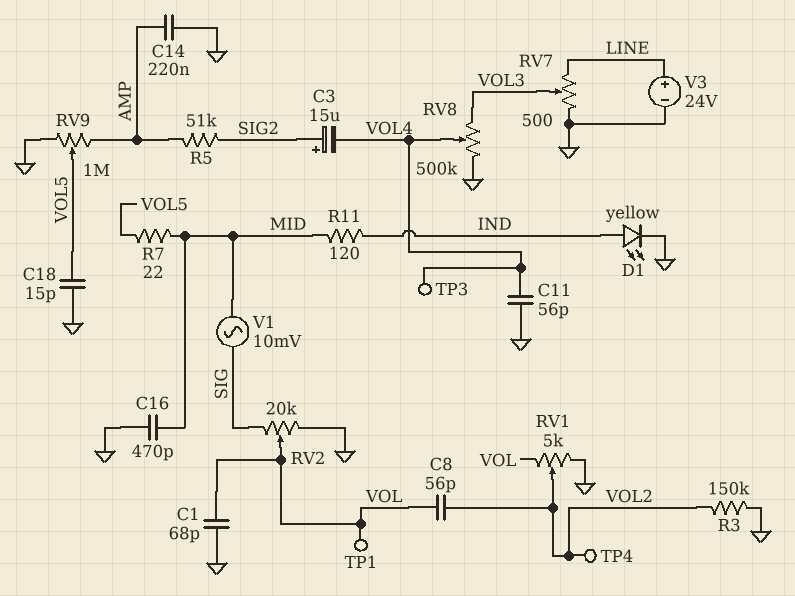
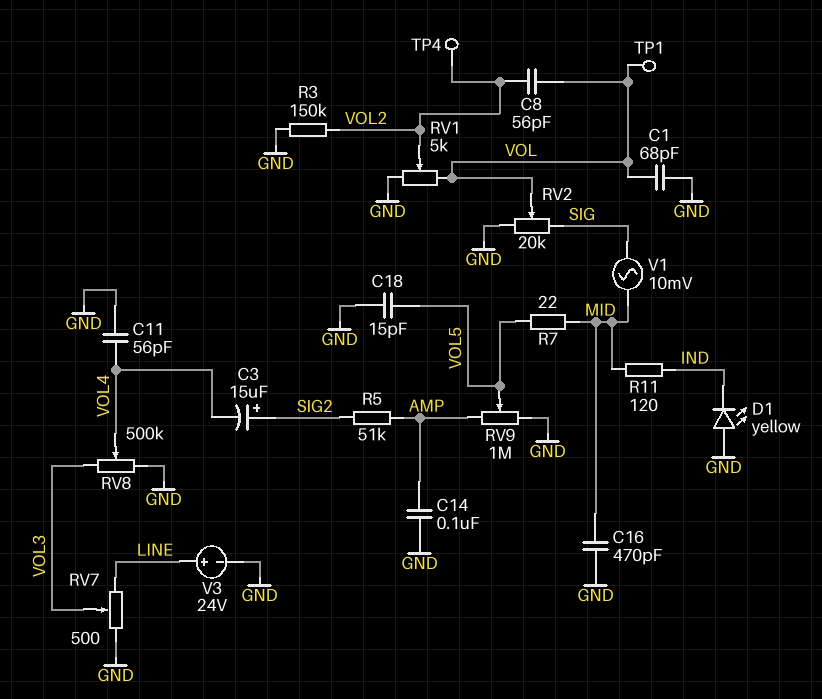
C14: 220nF (AMP, GND) -> 100nF (AMP, GND)
D1: LED yellow (A IND, K GND) -> LED yellow (A GND, K IND)
TP3: test point (VOL4) -> none

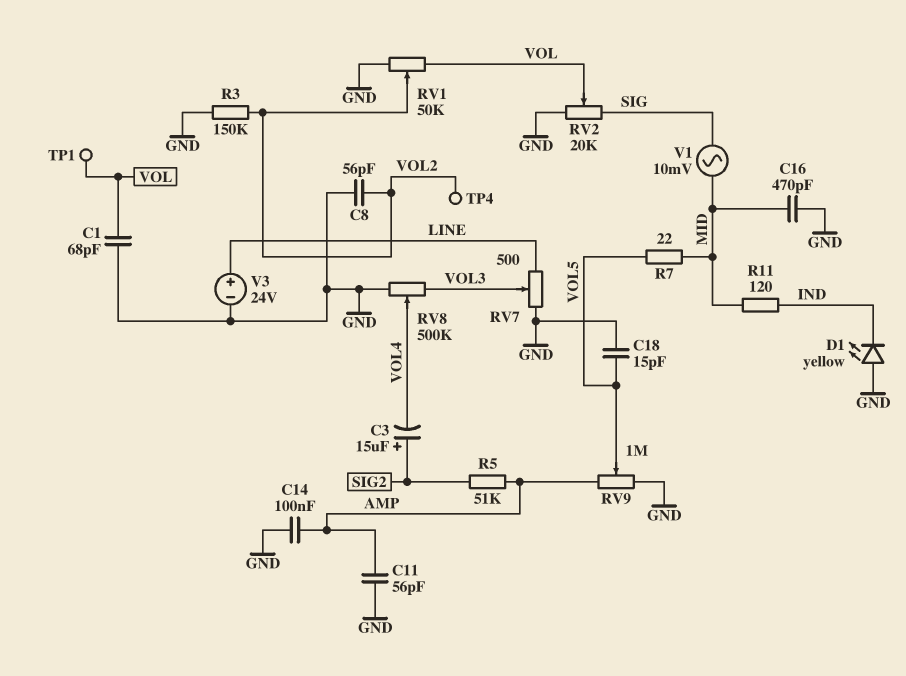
C8: 56pF (VOL, VOL2) -> 56pF (GND, VOL2)
C11: 56pF (GND, VOL4) -> 56pF (AMP, GND)
RV1: 5k (GND, VOL, wiper VOL2) -> 50k (GND, VOL, wiper VOL2)

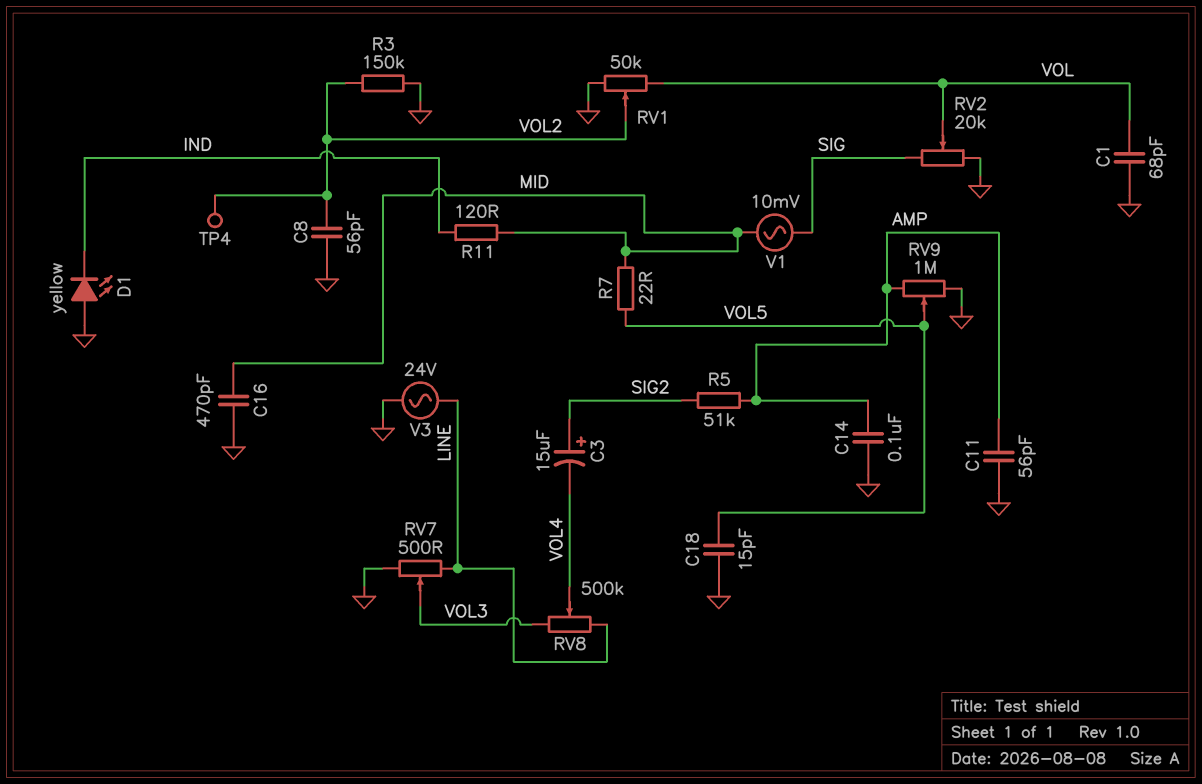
RV8: 500k (GND, VOL3, wiper VOL4) -> 500k (LINE, VOL3, wiper VOL4)
TP1: test point (VOL) -> none
V3: 24V (plus LINE, minus GND) -> AC 24V (GND, LINE)

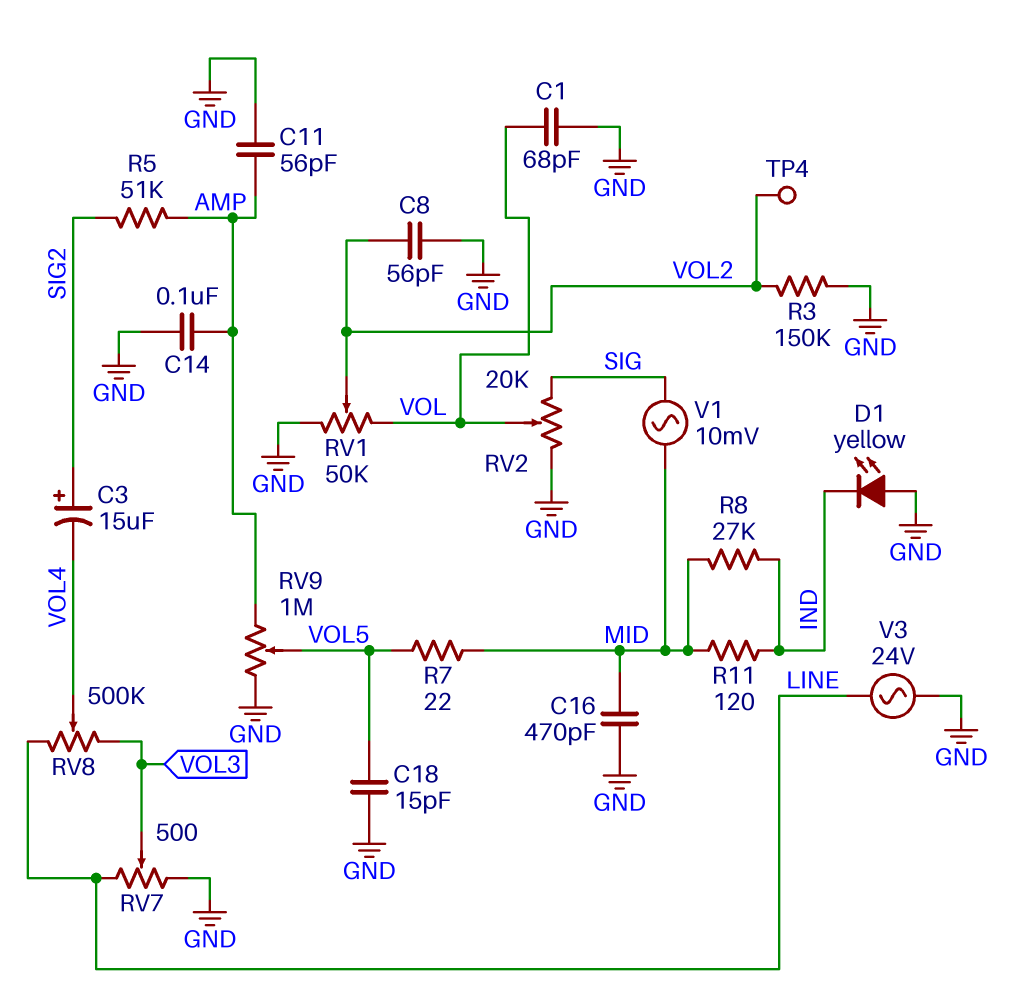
R8: none -> 27k (IND, MID)

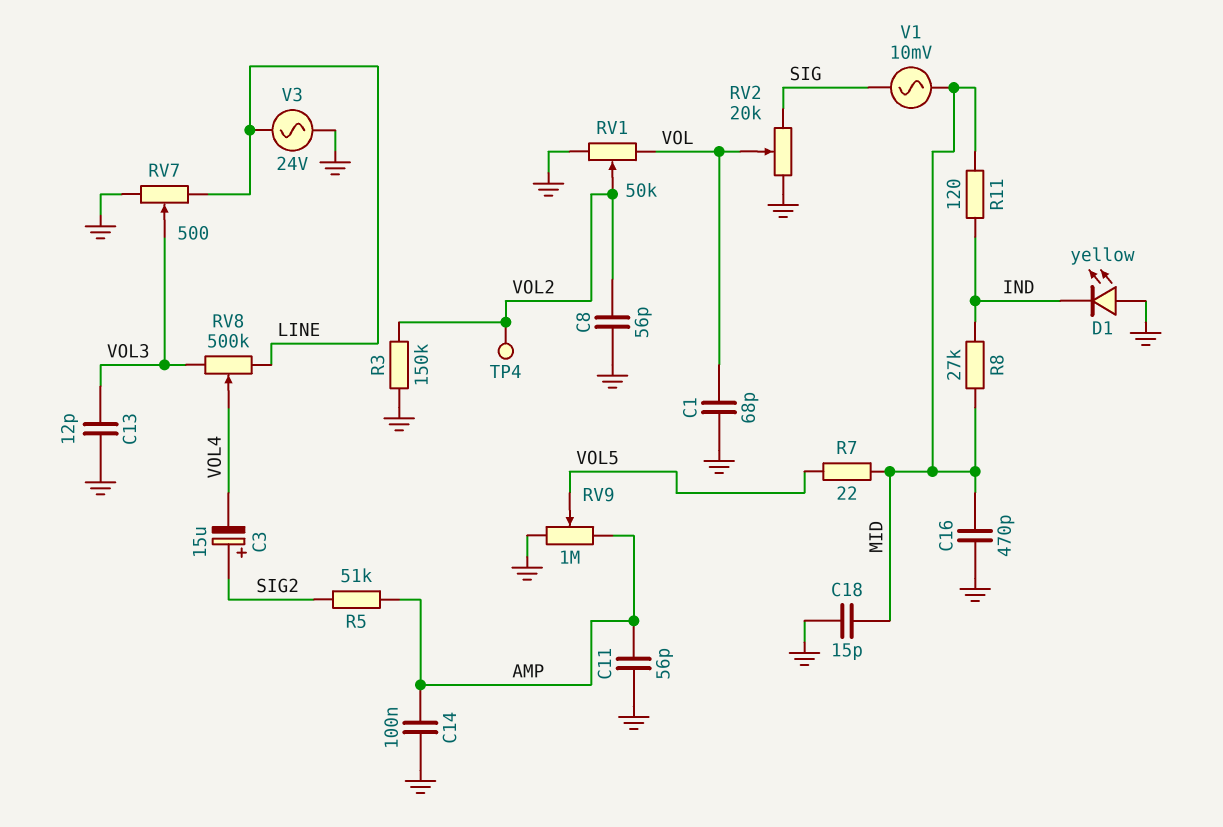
C13: none -> 12pF (GND, VOL3)
C18: 15pF (GND, VOL5) -> 15pF (GND, MID)

